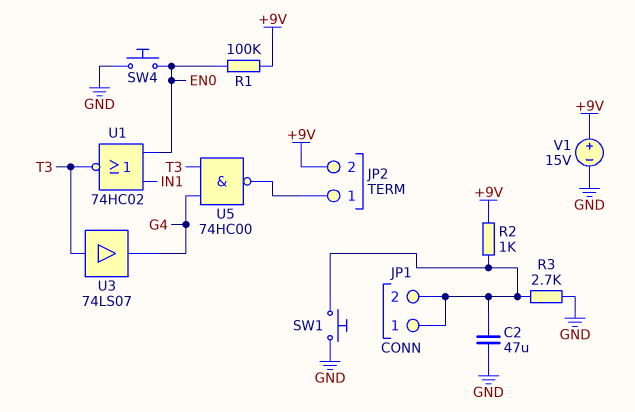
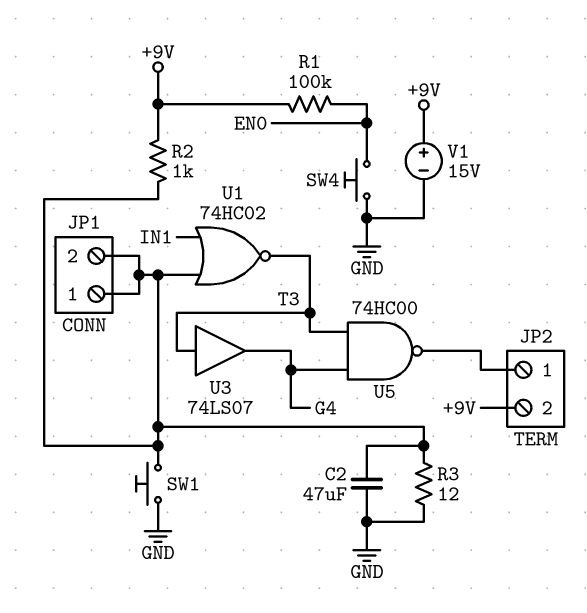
R3: 2.7k (GND, JP1/1) -> 12 (GND, JP1/1)
U1: NOR 74HC02 (in EN0, in IN1, out T3) -> NOR 74HC02 (in IN1, in JP1/1, out T3)

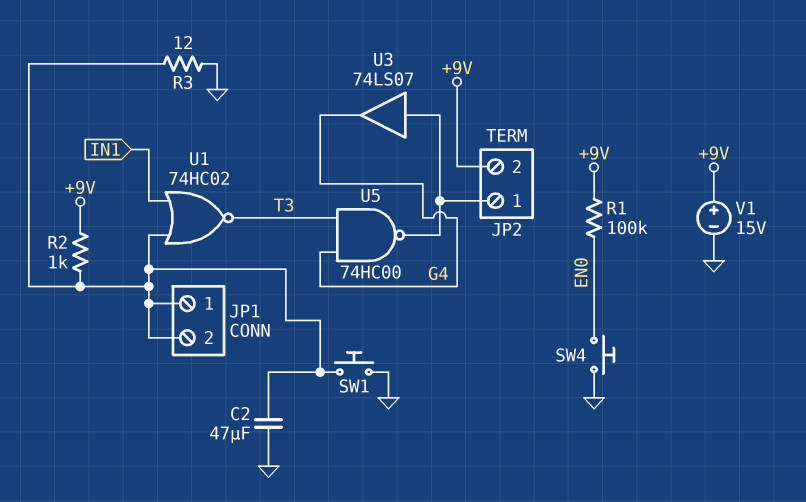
U3: buffer 74LS07 (in T3, out G4) -> buffer 74LS07 (in JP2/1, out G4)

